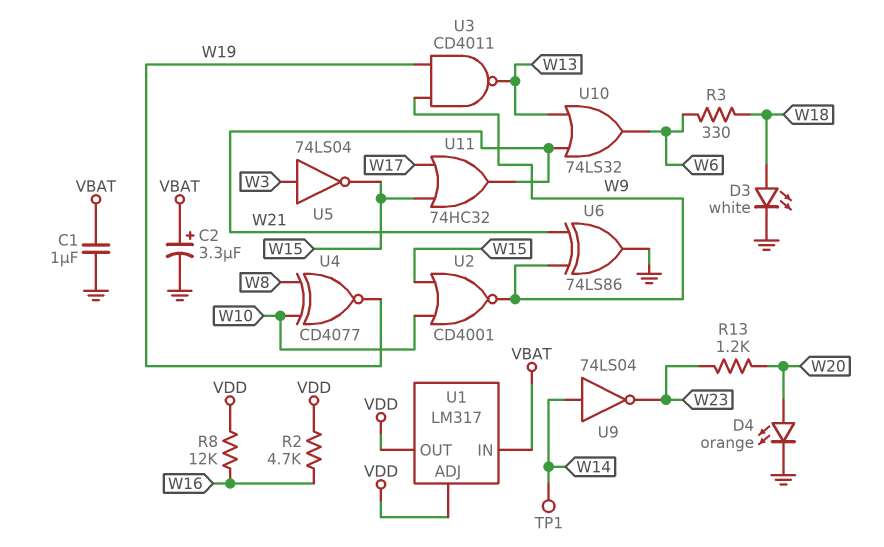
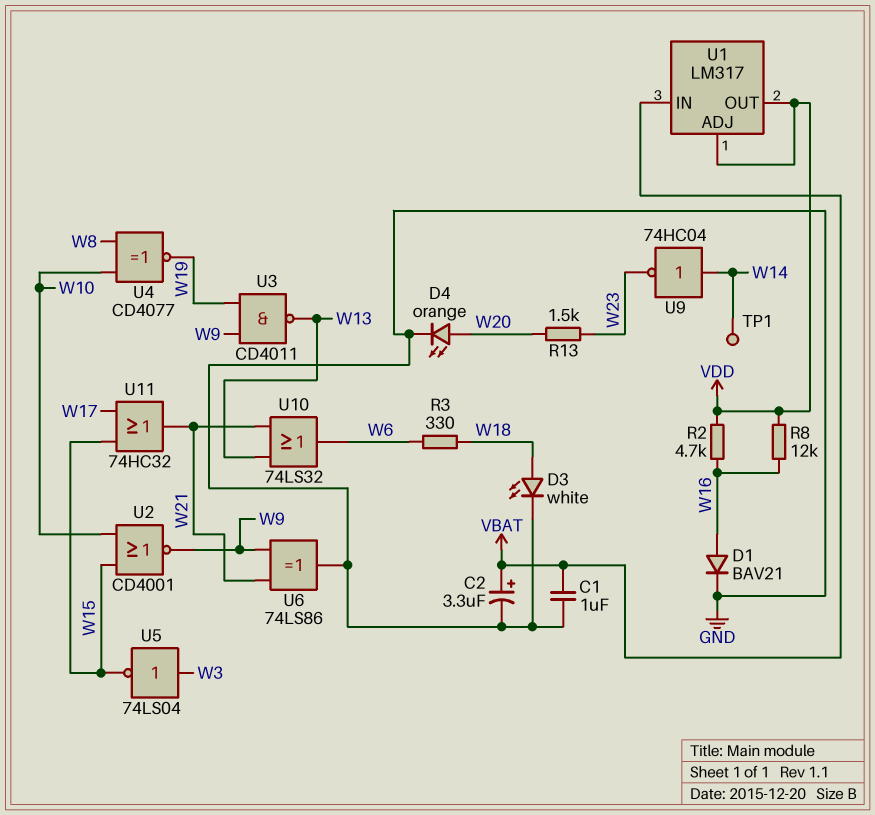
D1: none -> diode BAV21 (A W16, K GND)
R13: 1.2k (W20, W23) -> 1.5k (W20, W23)
U9: NOT 74LS04 (in W14, out W23) -> NOT 74HC04 (in W14, out W23)

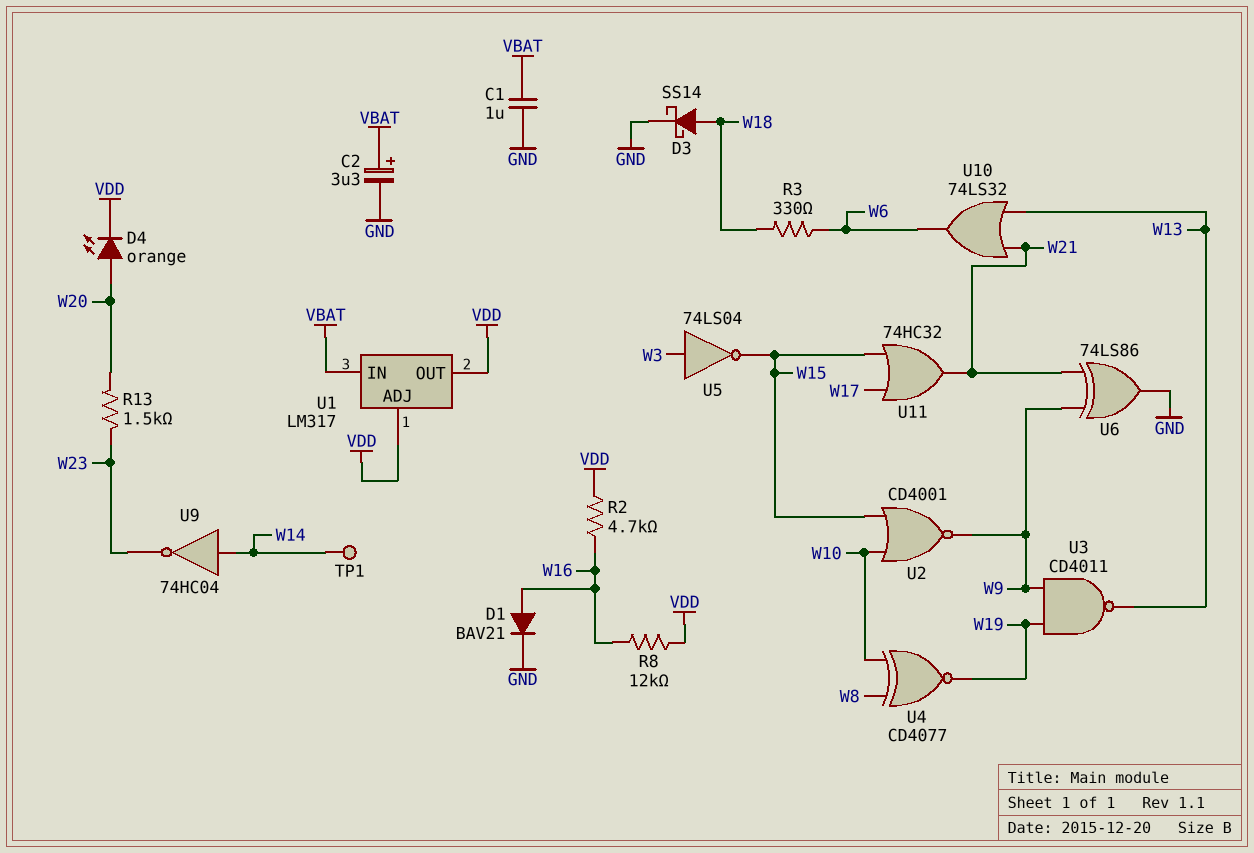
D3: LED white (A W18, K GND) -> schottky SS14 (A W18, K GND)
D4: LED orange (A W20, K GND) -> LED orange (A W20, K VDD)

